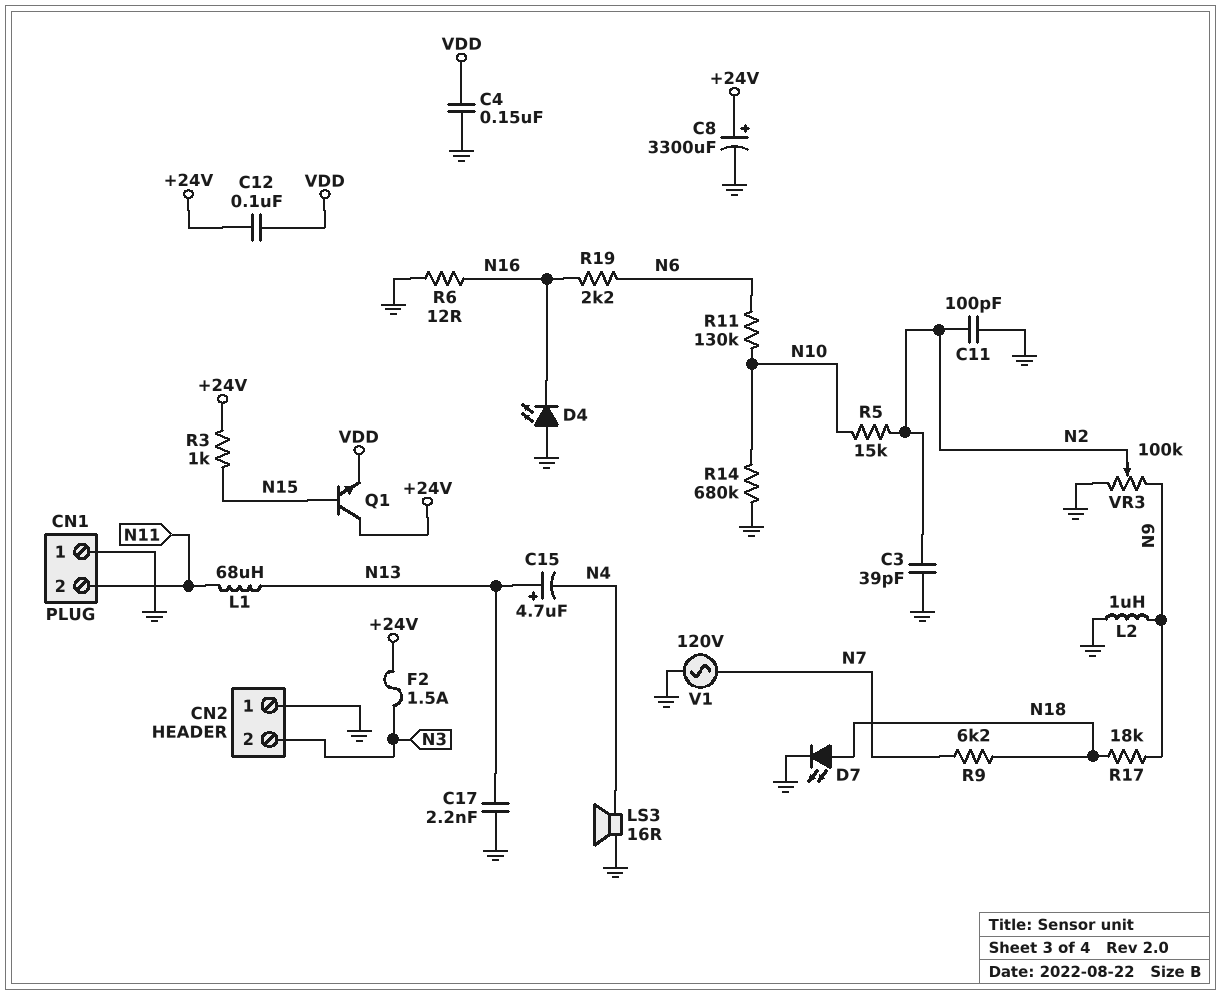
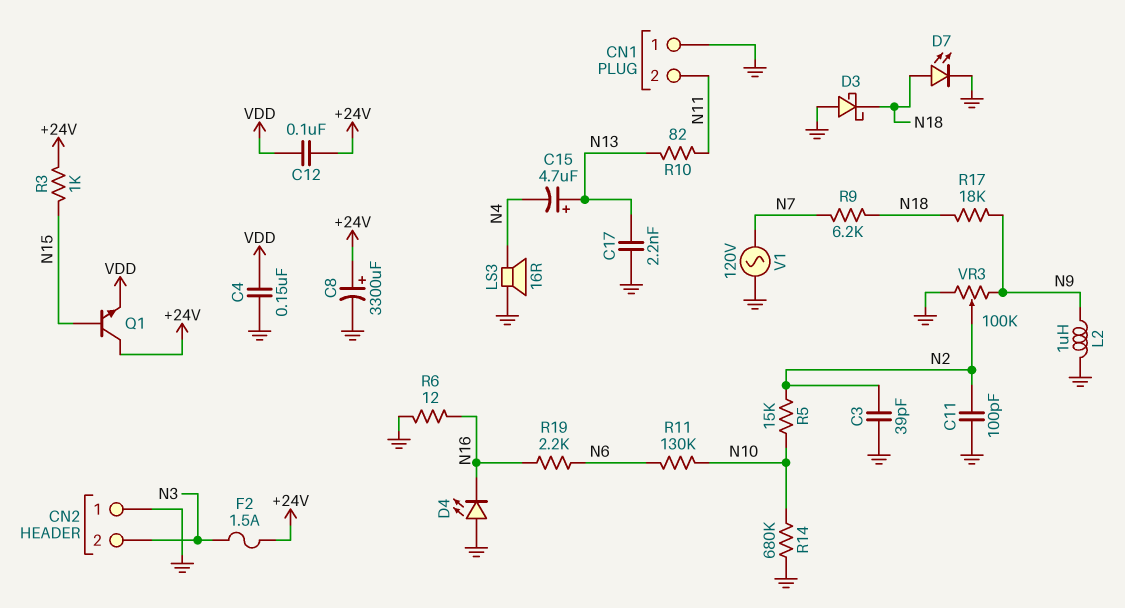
D3: none -> schottky (A GND, K N18)
L1: 68uH (N11, N13) -> none
R10: none -> 82 (N11, N13)

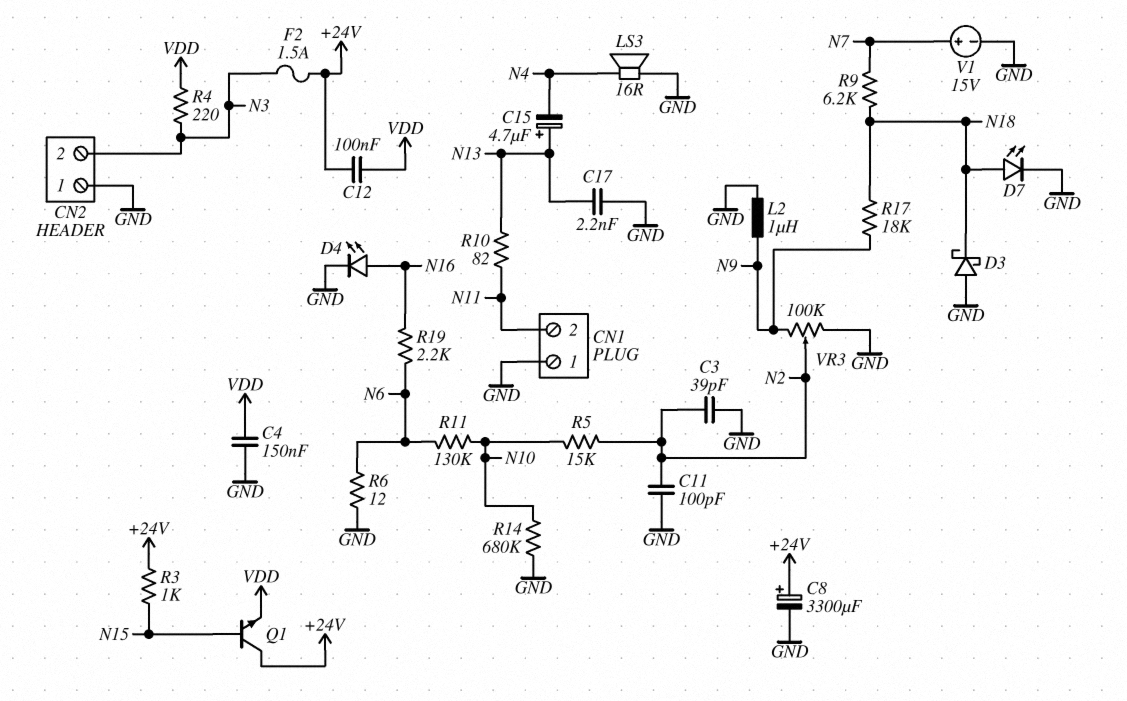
D4: LED (A GND, K N16) -> LED (A N16, K GND)
R4: none -> 220 (N3, VDD)
R6: 12 (GND, N16) -> 12 (GND, N6)
V1: AC 120V (GND, N7) -> 15V (plus N7, minus GND)

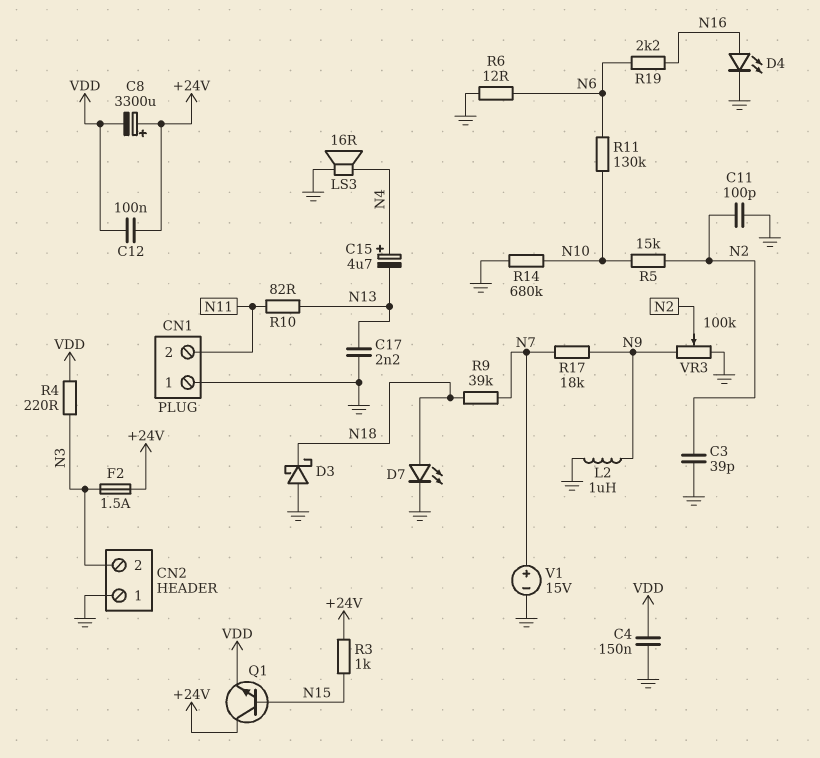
C8: 3300uF (plus +24V, minus GND) -> 3300uF (plus +24V, minus VDD)
C15: 4.7uF (plus N13, minus N4) -> 4.7uF (plus N4, minus N13)
R9: 6.2k (N7, N18) -> 39k (N7, N18)
R17: 18k (N9, N18) -> 18k (N7, N9)

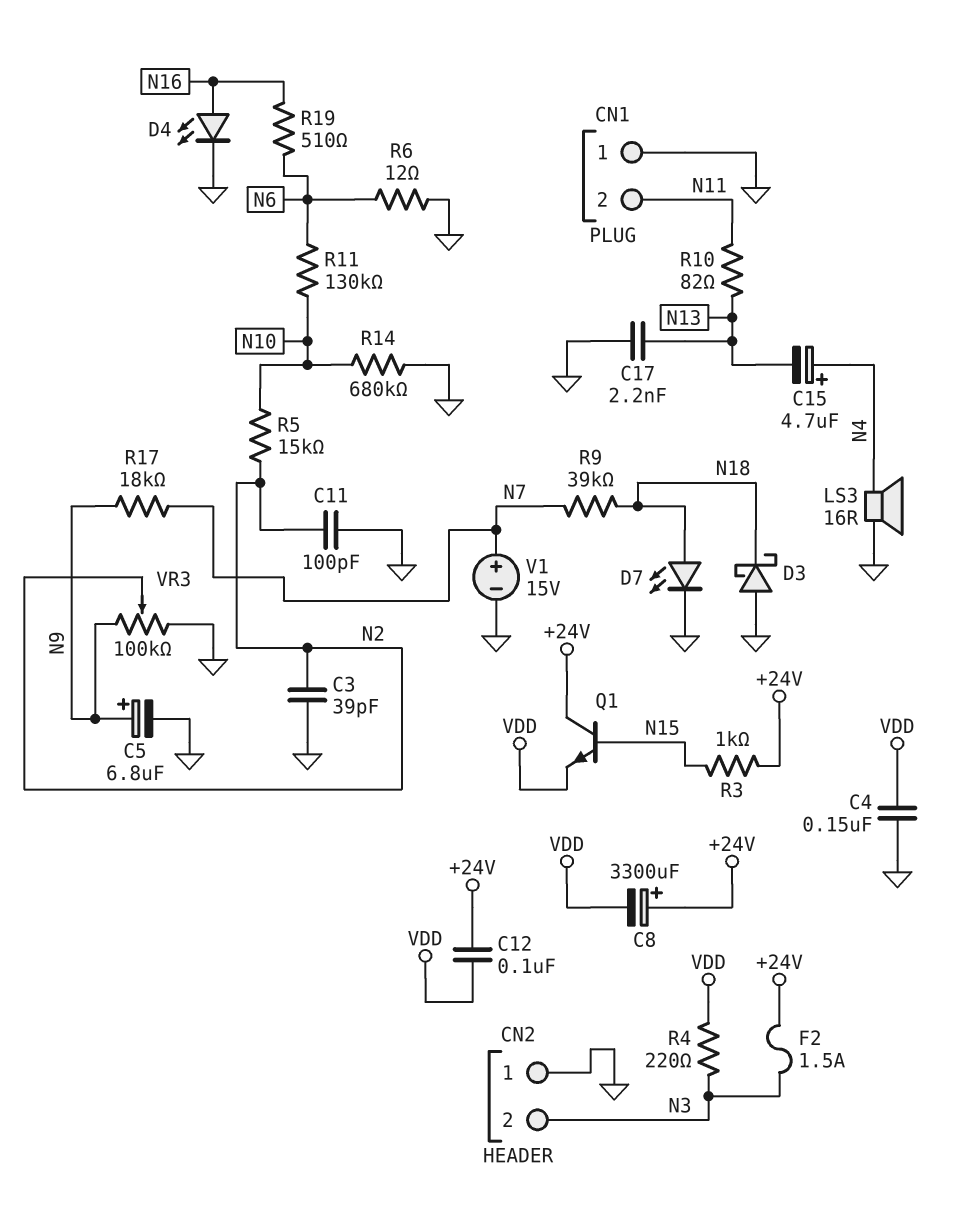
C5: none -> 6.8uF (plus N9, minus GND)
L2: 1uH (GND, N9) -> none
R19: 2.2k (N6, N16) -> 510 (N6, N16)

